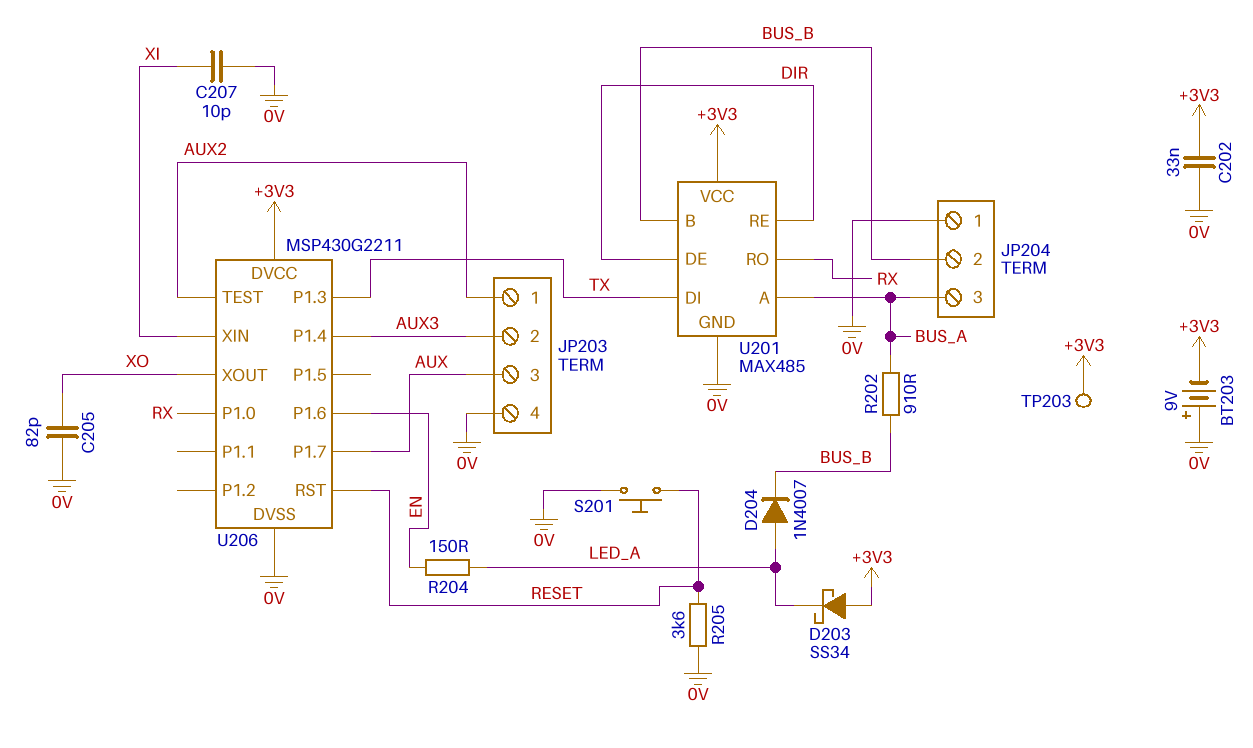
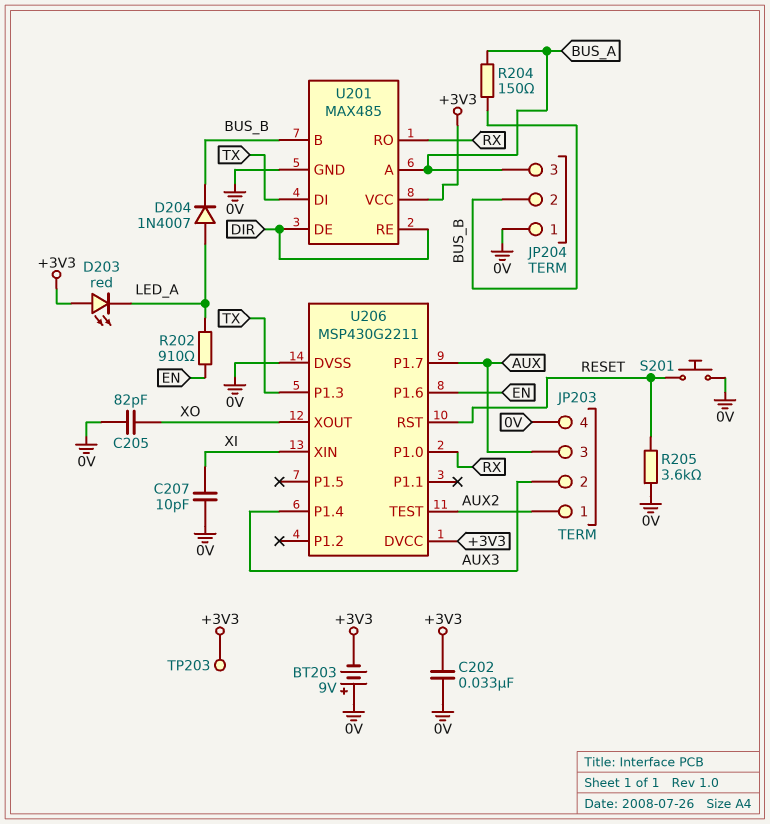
D203: schottky SS34 (A +3V3, K LED_A) -> LED red (A +3V3, K LED_A)
R202: 910 (BUS_A, BUS_B) -> 910 (EN, LED_A)
R204: 150 (EN, LED_A) -> 150 (BUS_A, BUS_B)

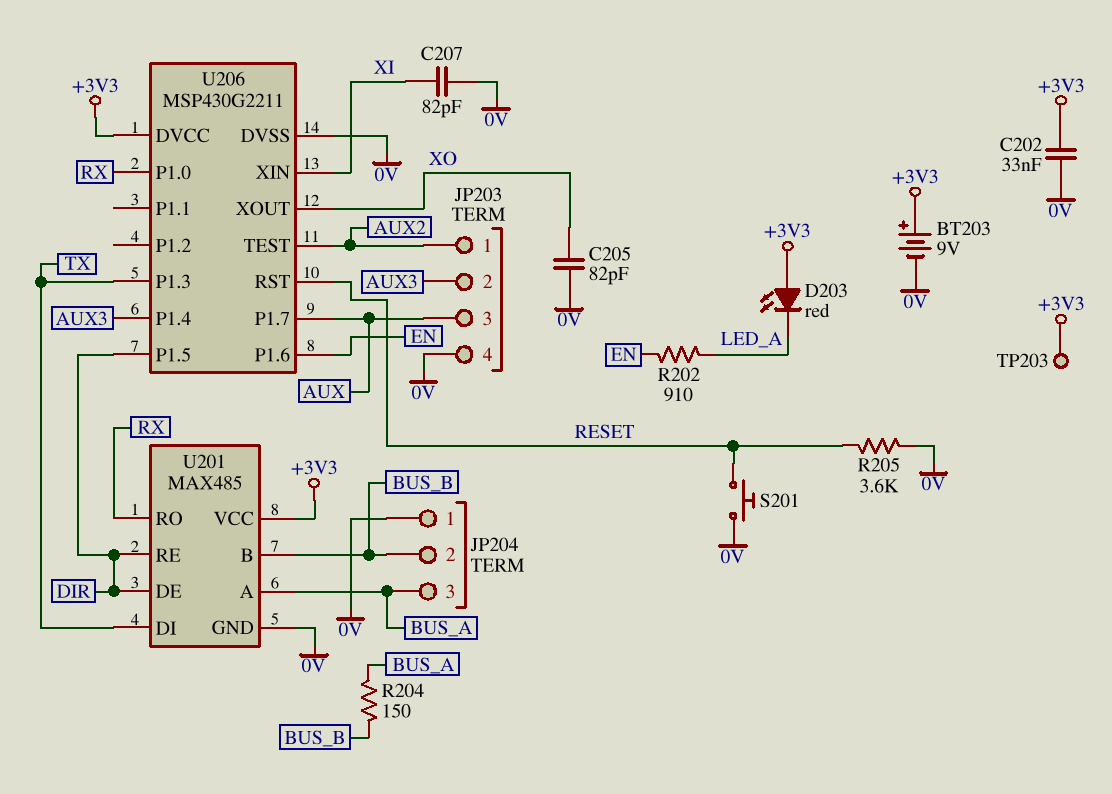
BT203: 9V (plus 0V, minus +3V3) -> 9V (plus +3V3, minus 0V)
C207: 10pF (0V, XI) -> 82pF (0V, XI)
D204: diode 1N4007 (A LED_A, K BUS_B) -> none
U206 pin P1.5: none -> DIR

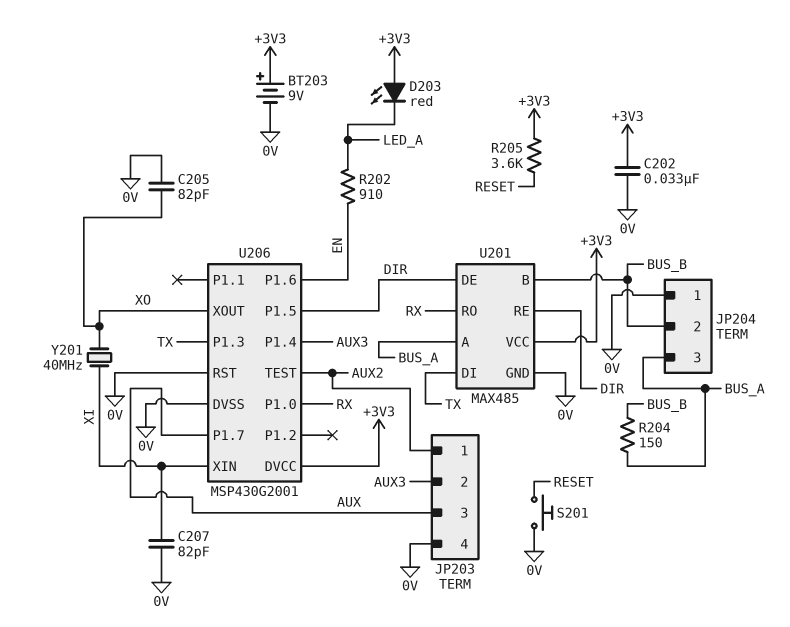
R205: 3.6k (0V, RESET) -> 3.6k (+3V3, RESET)
TP203: test point (+3V3) -> none
U206: MSP430G2211 -> MSP430G2001
U206 pin RST: RESET -> 0V
Y201: none -> 40MHz (XI, XO)

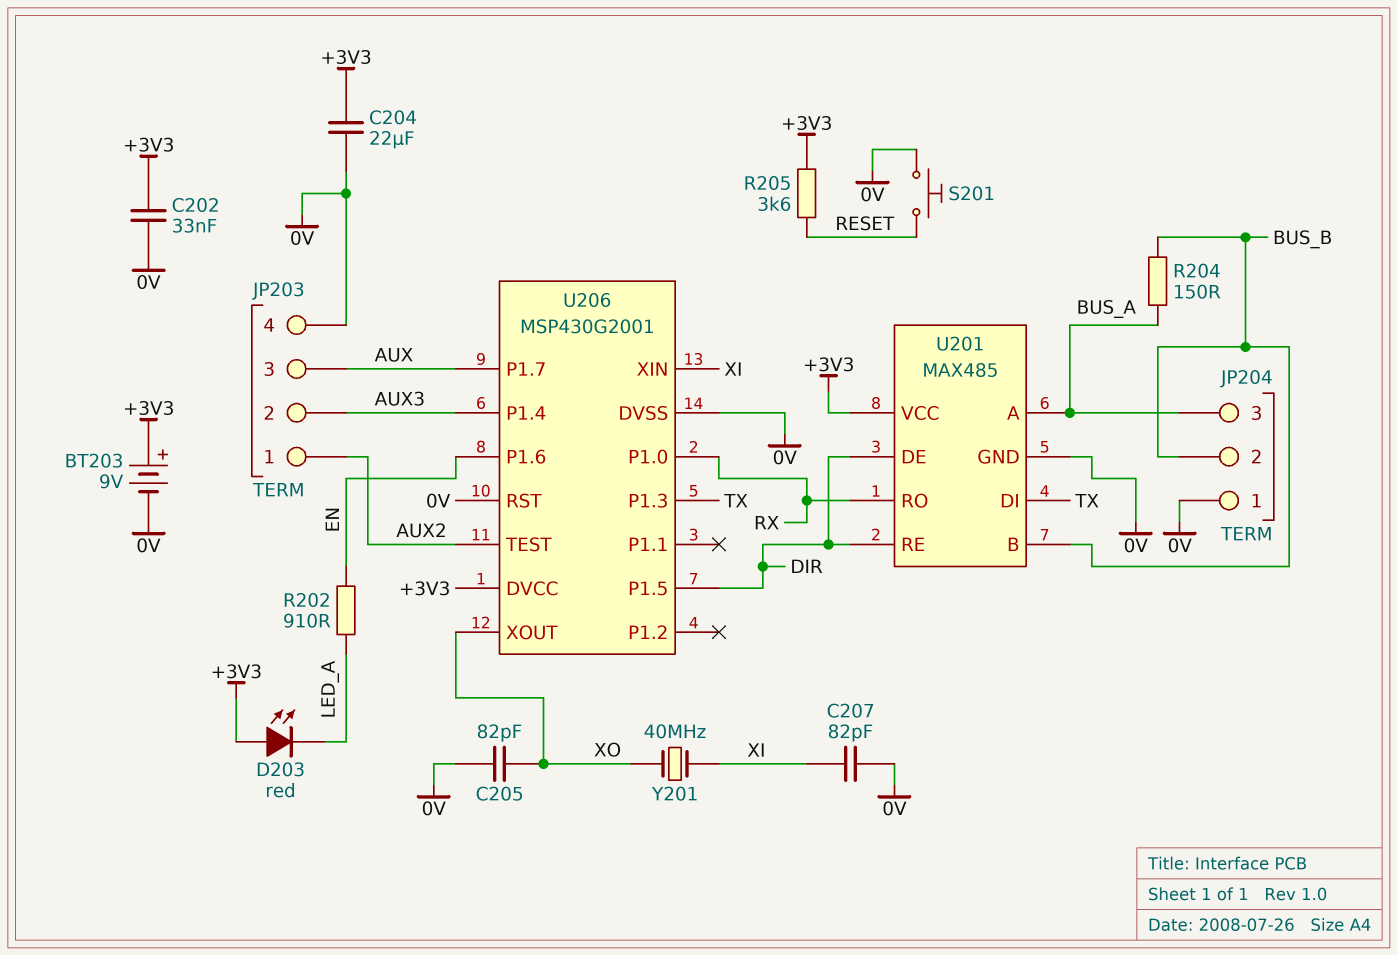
C204: none -> 22uF (+3V3, 0V)

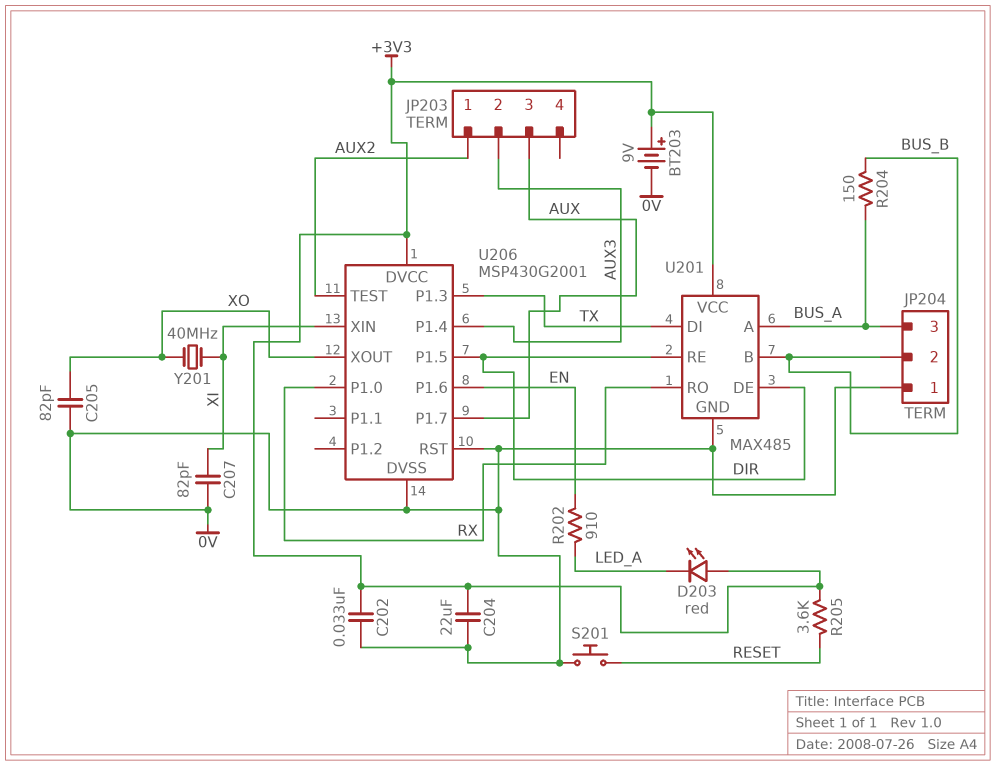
JP203 pin 4: 0V -> none

